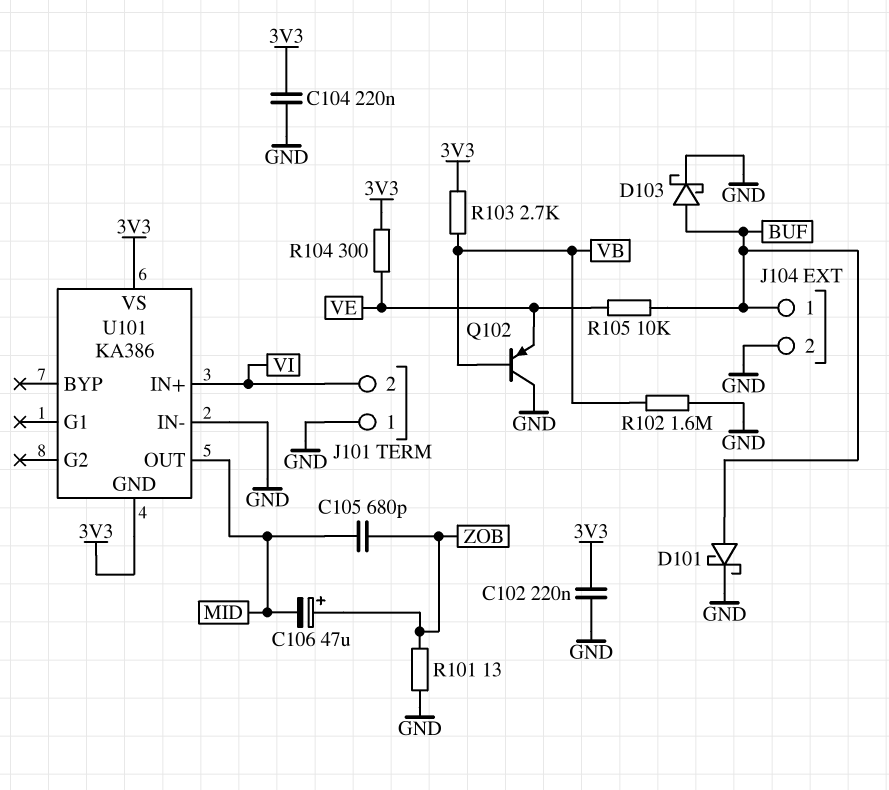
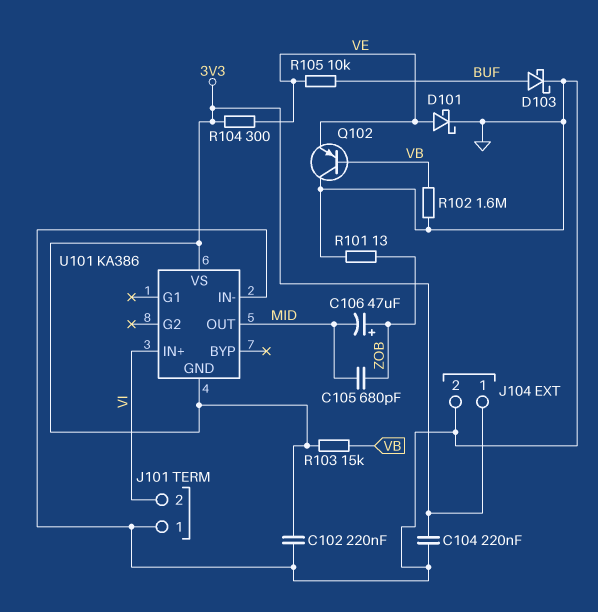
D101: schottky (A BUF, K GND) -> schottky (A VE, K GND)
J104 pin 1: BUF -> 3V3
R103: 2.7k (3V3, VB) -> 15k (3V3, VB)

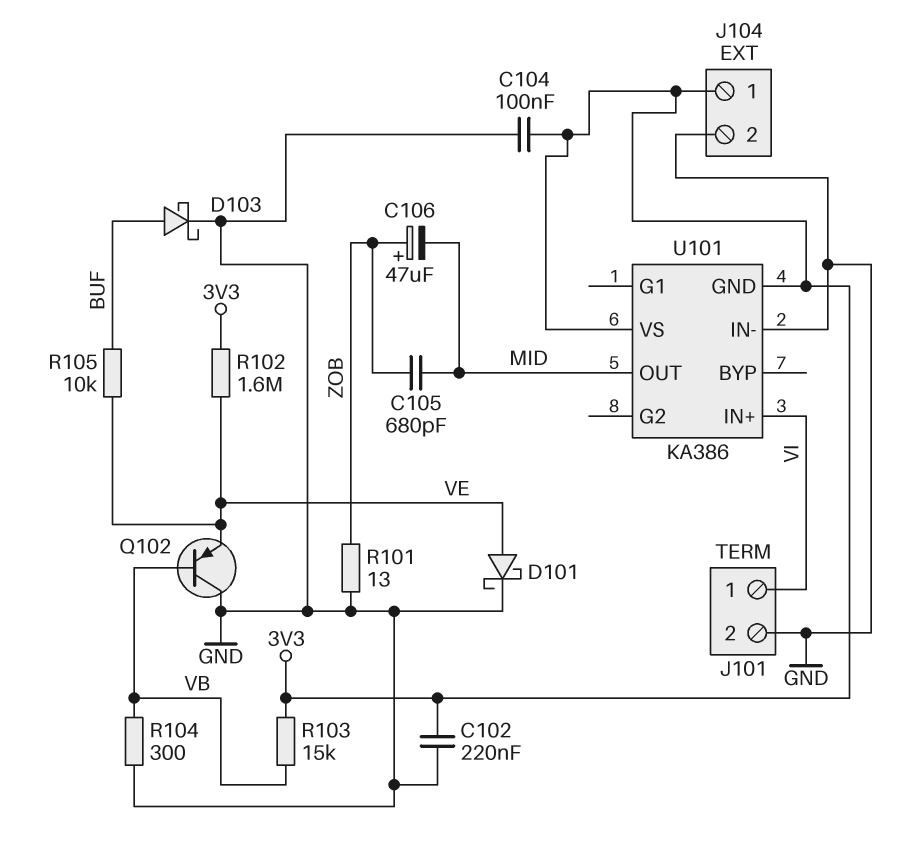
C104: 220nF (3V3, GND) -> 100nF (3V3, GND)
J101 pin 1: GND -> VI
J101 pin 2: VI -> GND
R102: 1.6M (GND, VB) -> 1.6M (3V3, VE)
R104: 300 (3V3, VE) -> 300 (GND, VB)

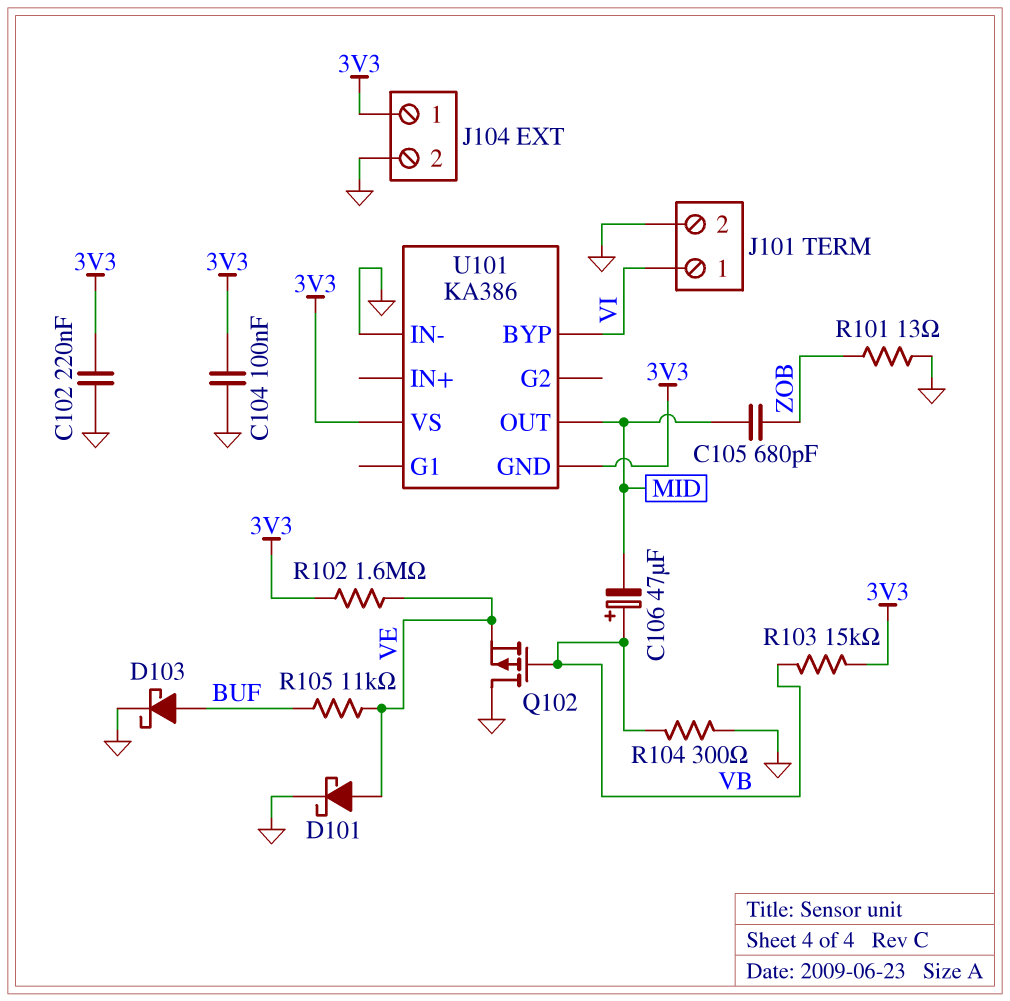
C106: 47uF (plus ZOB, minus MID) -> 47uF (plus VB, minus MID)
Q102: PNP (B VB, C GND, E VE) -> PMOS (G VB, D GND, S VE)
R105: 10k (BUF, VE) -> 11k (BUF, VE)
U101 pin BYP: none -> VI
U101 pin IN+: VI -> none

